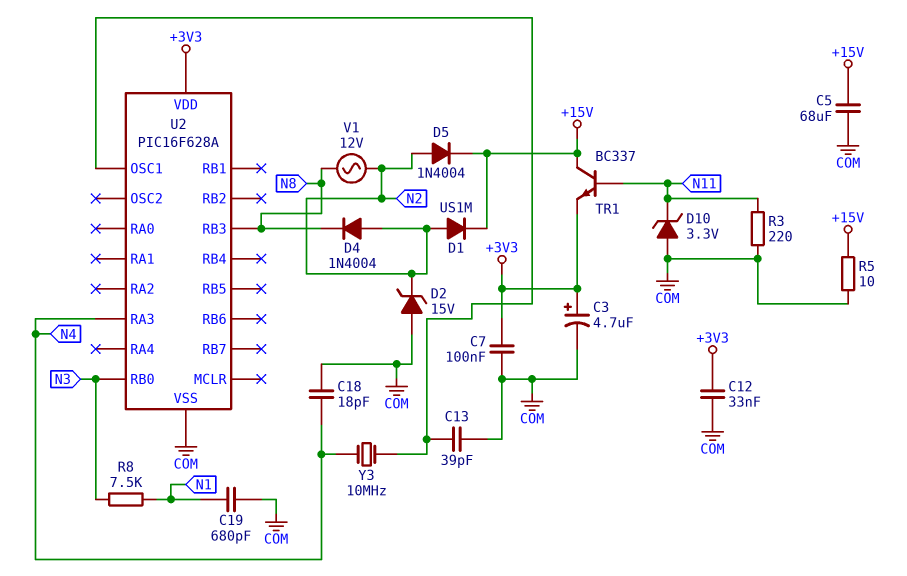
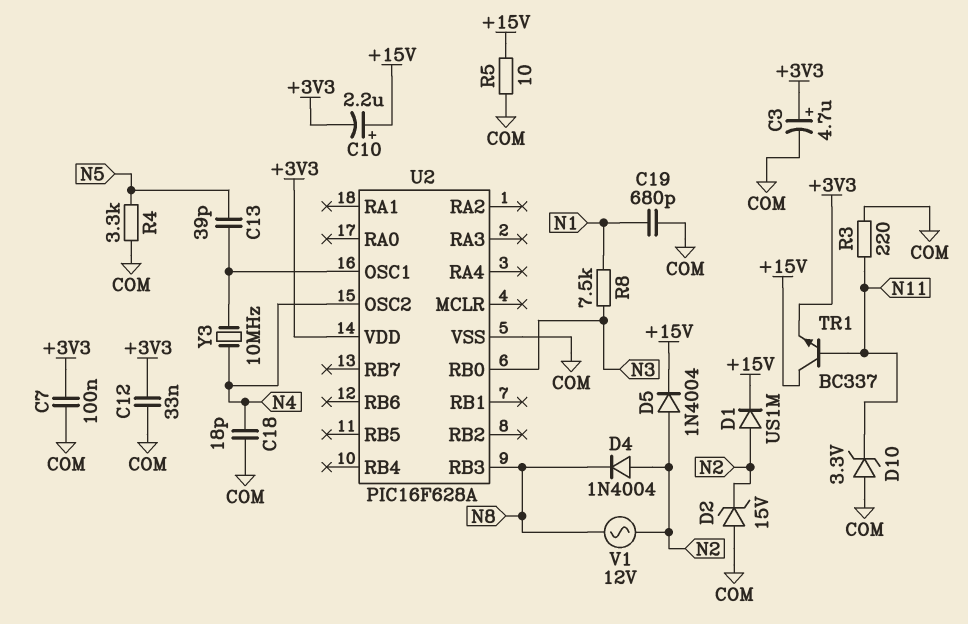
C5: 68uF (+15V, COM) -> none
C10: none -> 2.2uF (plus +15V, minus +3V3)
C13: 39pF (COM, U2/OSC1) -> 39pF (N5, U2/OSC1)
R4: none -> 3.3k (COM, N5)
U2 pin OSC2: none -> N4
U2 pin RA3: N4 -> none

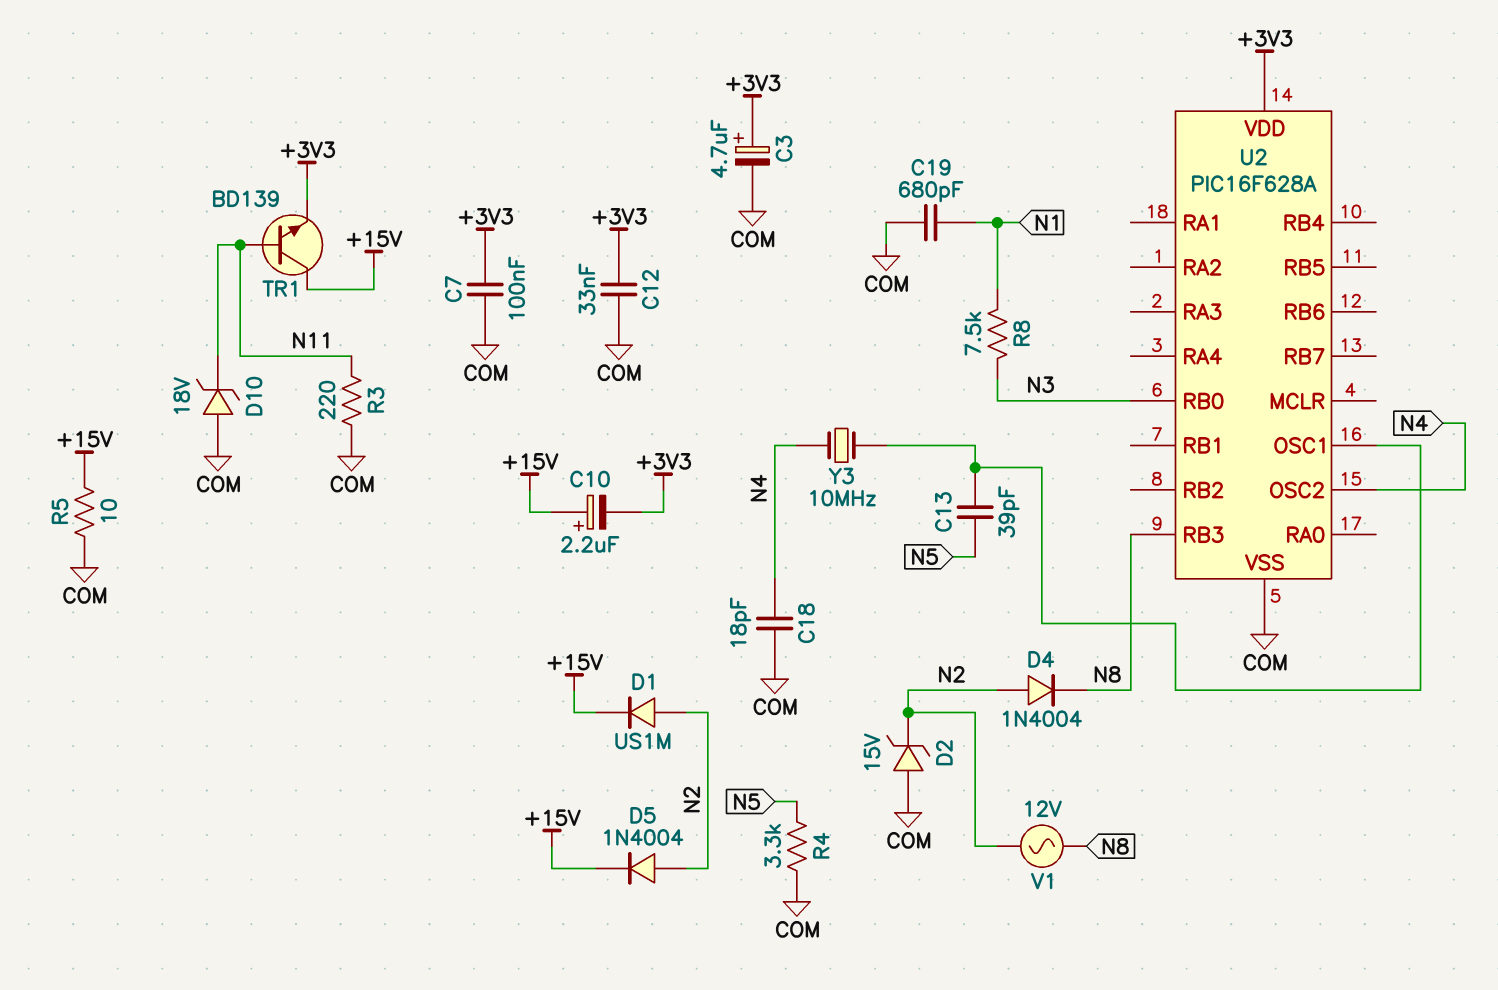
D10: zener 3.3V (A COM, K N11) -> zener 18V (A COM, K N11)
TR1: NPN BC337 (B N11, C +15V, E +3V3) -> NPN BD139 (B N11, C +15V, E +3V3)

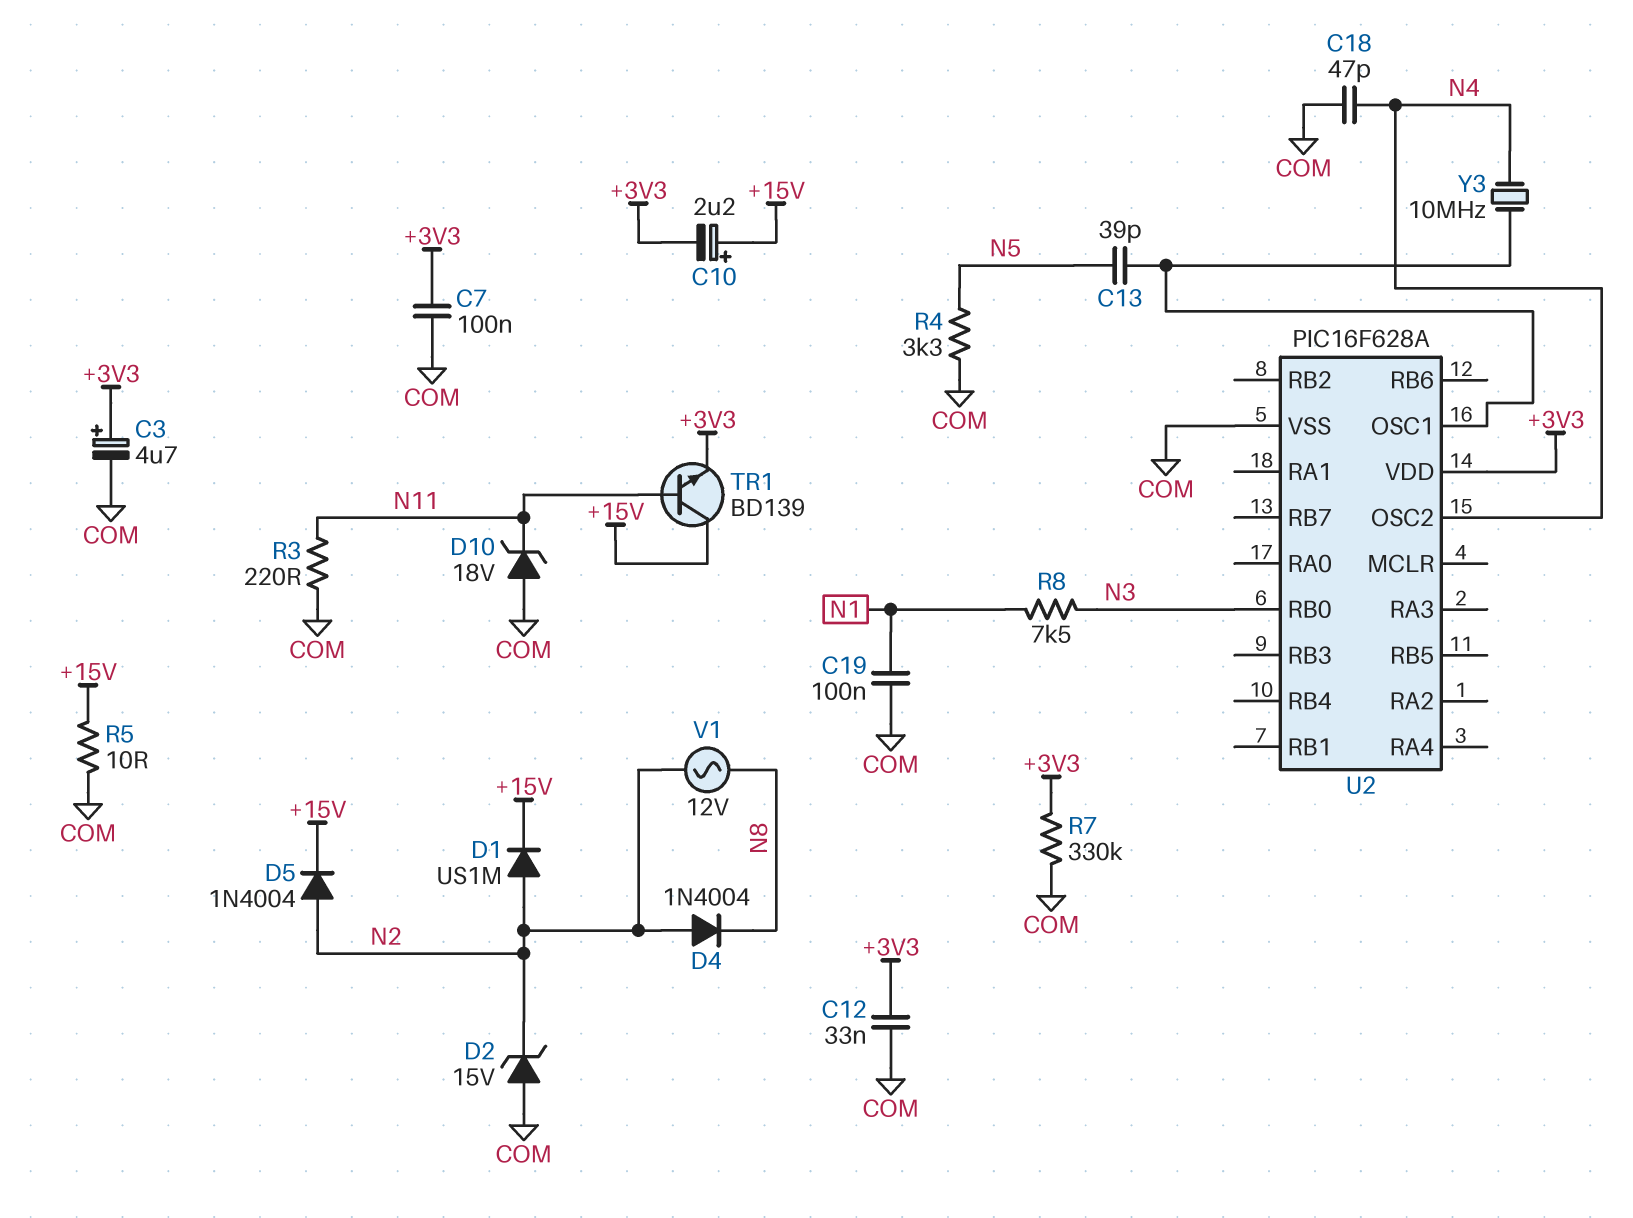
C18: 18pF (COM, N4) -> 47pF (COM, N4)
C19: 680pF (COM, N1) -> 100nF (COM, N1)
R7: none -> 330k (+3V3, COM)
U2 pin RB3: N8 -> none

